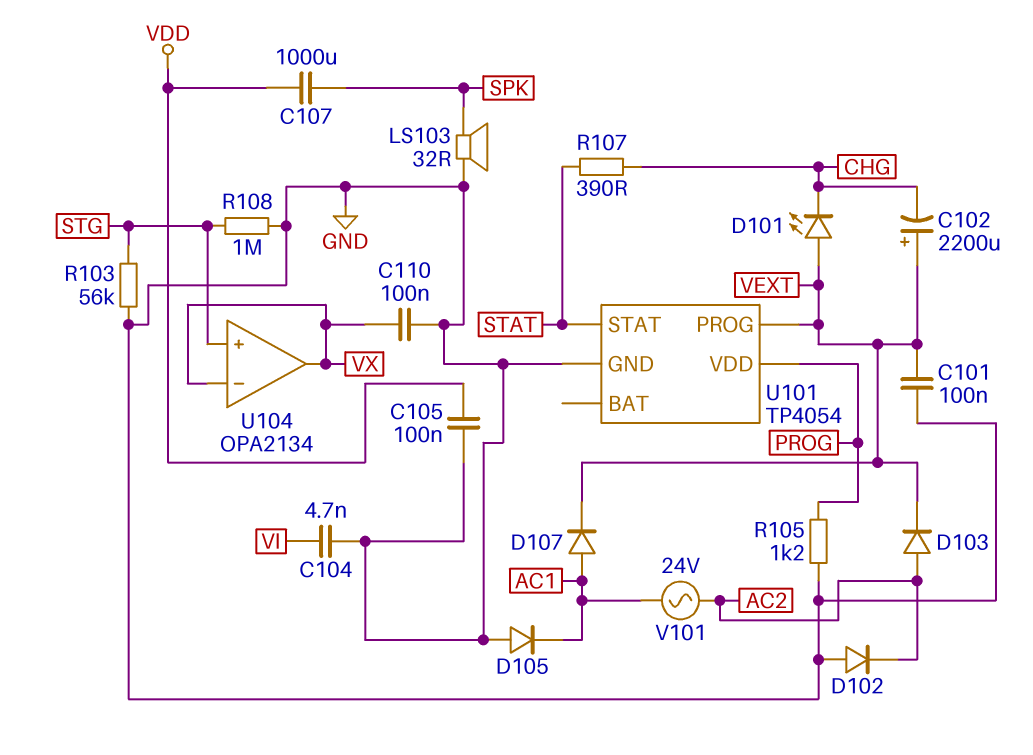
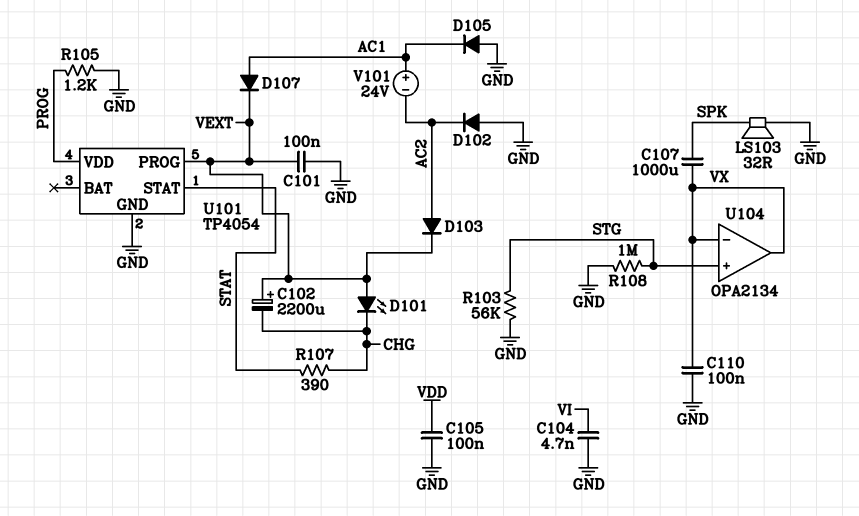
C107: 1000uF (SPK, VDD) -> 1000uF (SPK, VX)
V101: AC 24V (AC1, AC2) -> 24V (plus AC1, minus AC2)

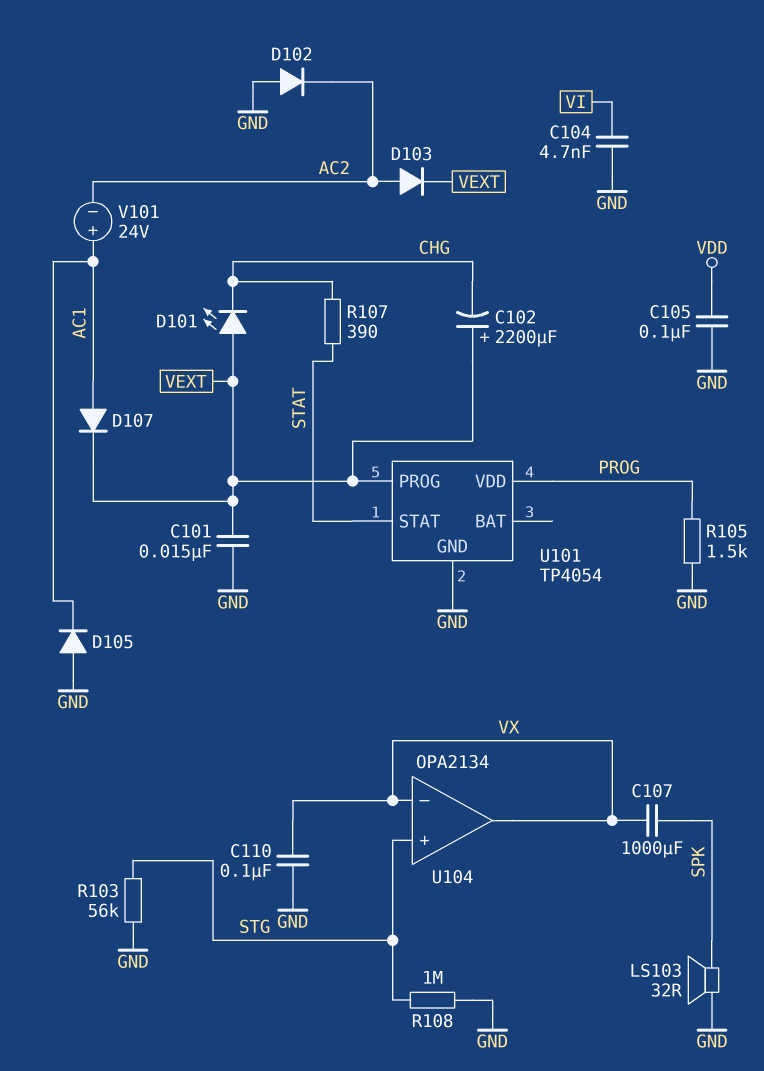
C101: 100nF (GND, VEXT) -> 15nF (GND, VEXT)
R105: 1.2k (GND, PROG) -> 1.5k (GND, PROG)

